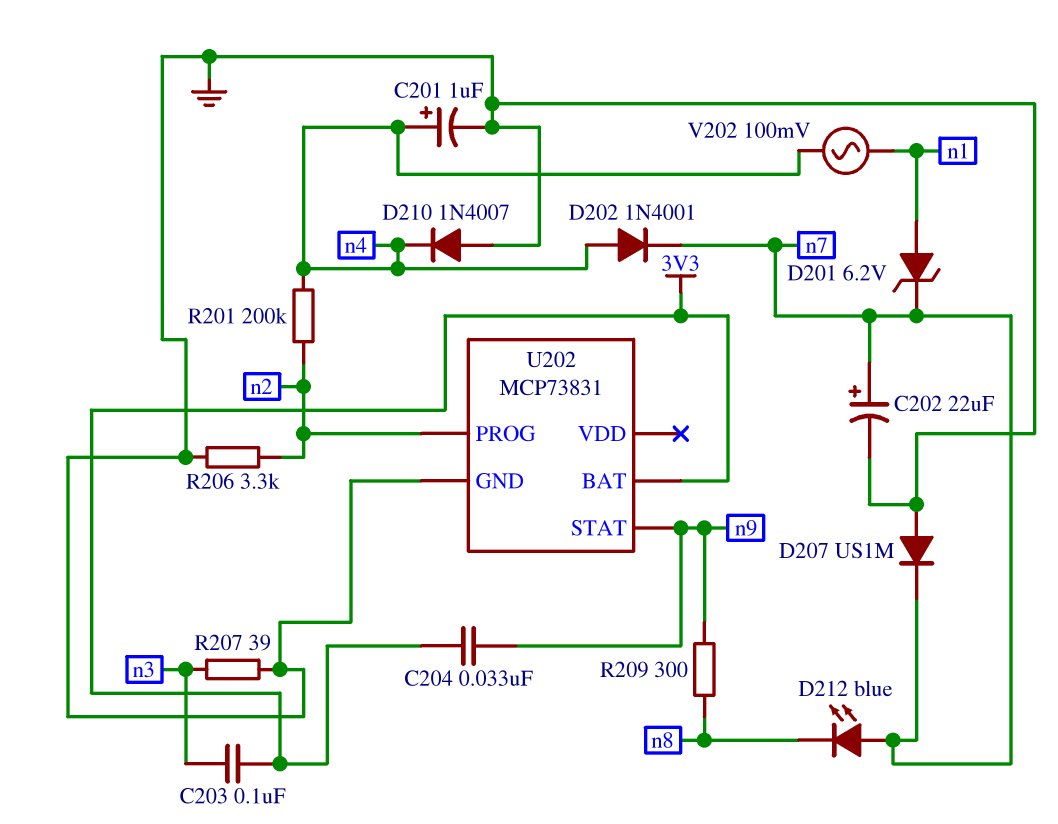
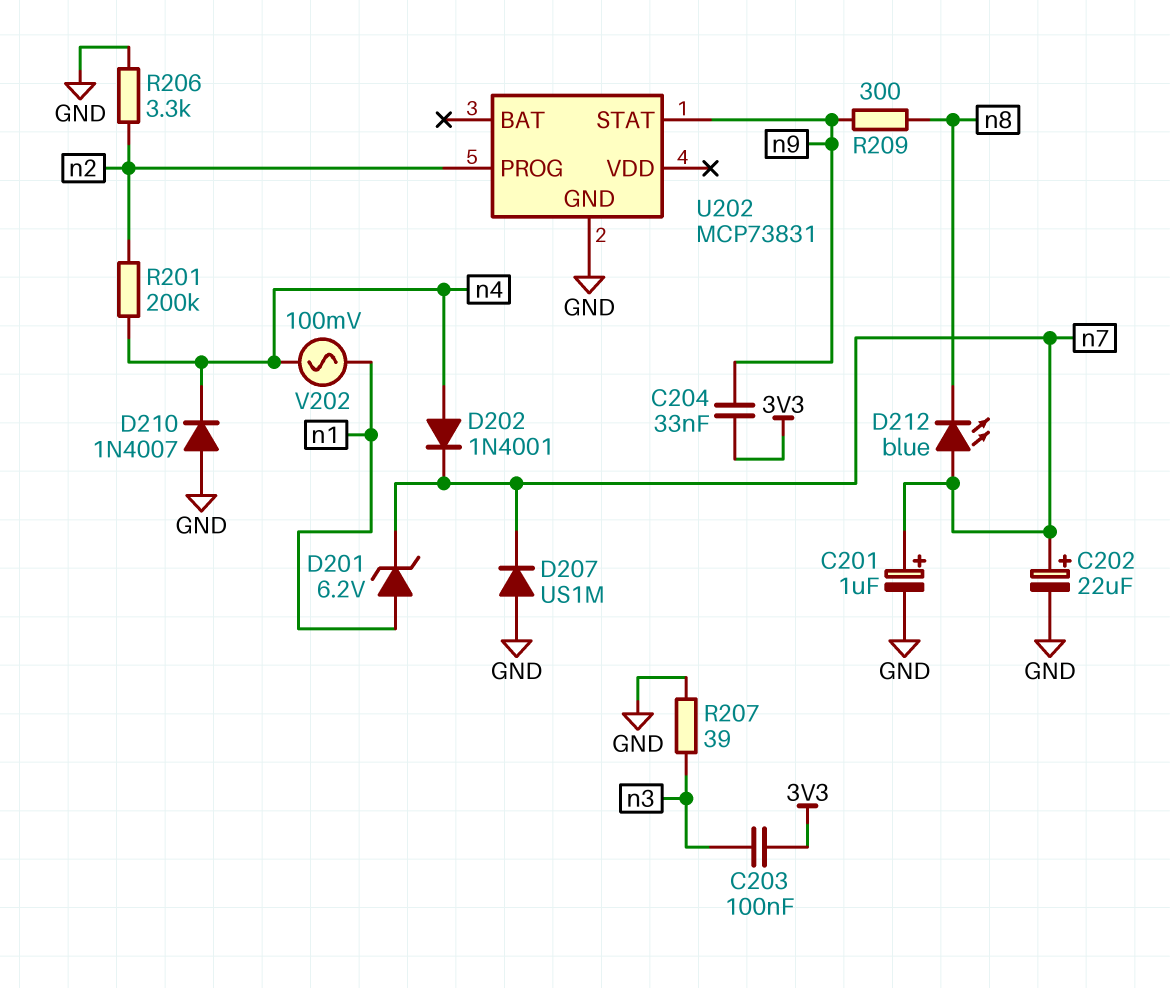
C201: 1uF (plus n4, minus GND) -> 1uF (plus n7, minus GND)
U202 pin BAT: 3V3 -> none

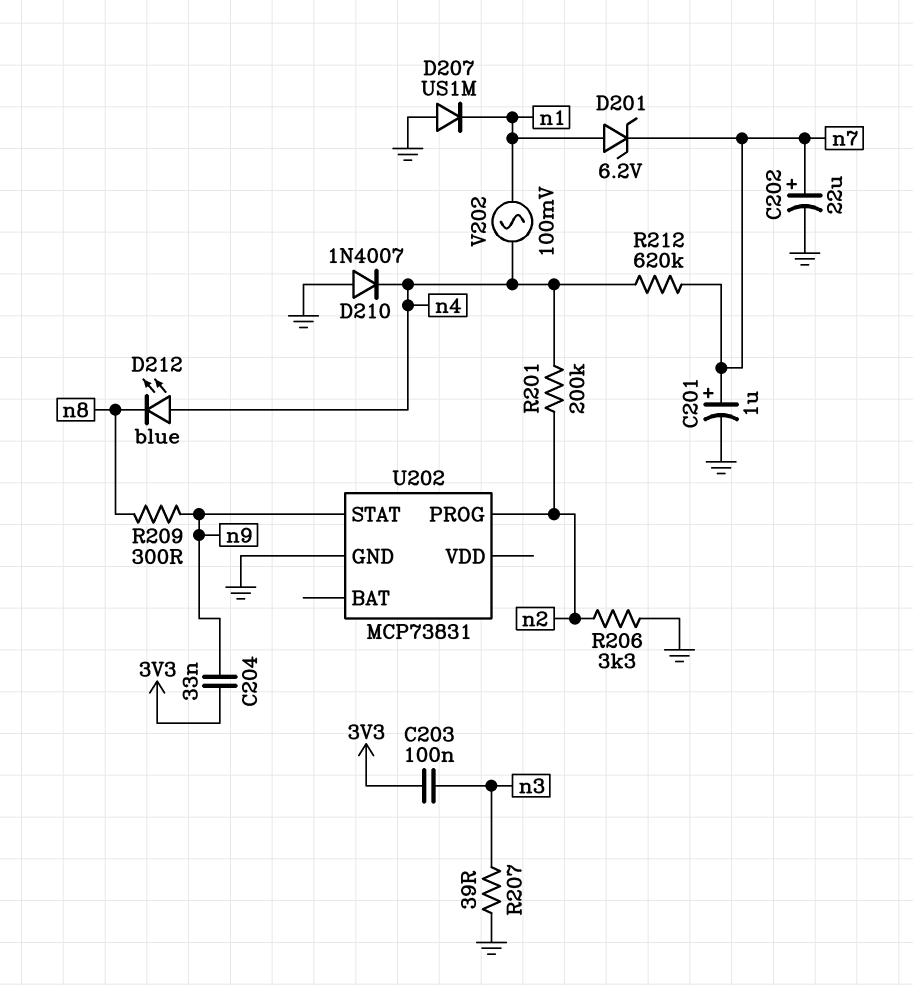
D202: diode 1N4001 (A n4, K n7) -> none
D207: diode US1M (A GND, K n7) -> diode US1M (A GND, K n1)
D212: LED blue (A n7, K n8) -> LED blue (A n4, K n8)
R212: none -> 620k (n4, n7)

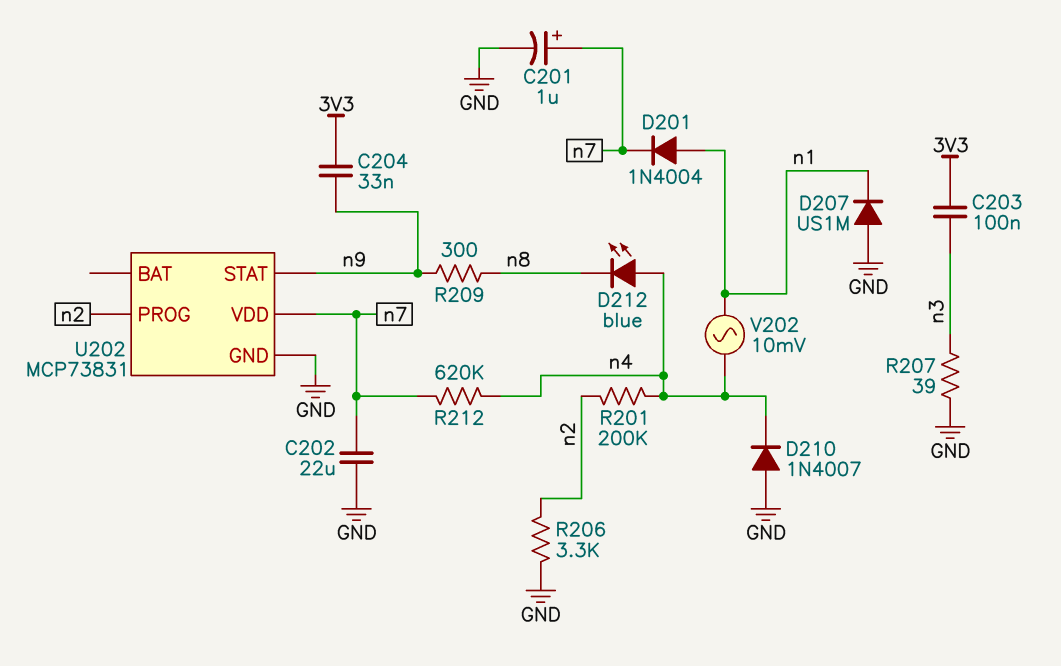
C202: 22uF (plus n7, minus GND) -> 22uF (GND, n7)
D201: zener 6.2V (A n1, K n7) -> diode 1N4004 (A n1, K n7)
U202 pin VDD: none -> n7
V202: AC 100mV (n1, n4) -> AC 10mV (n1, n4)

